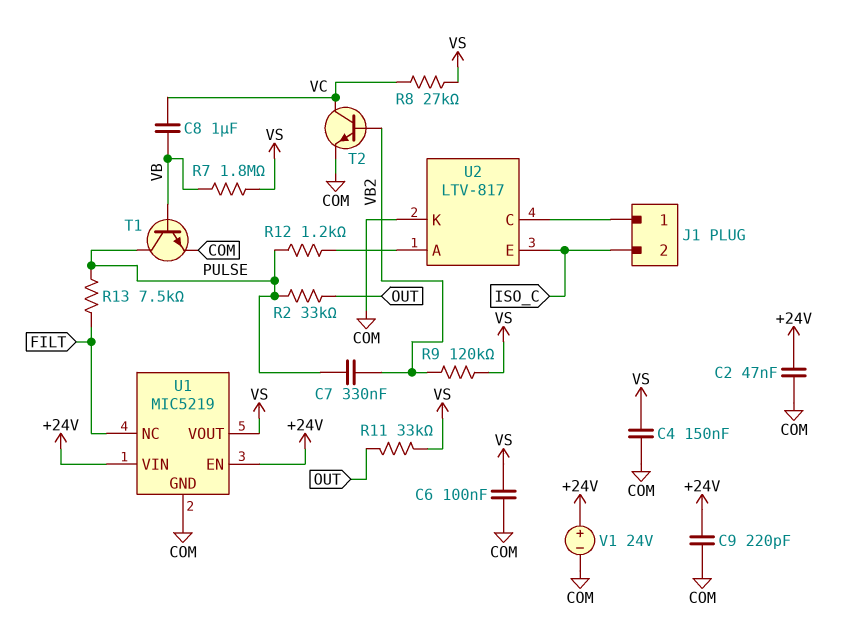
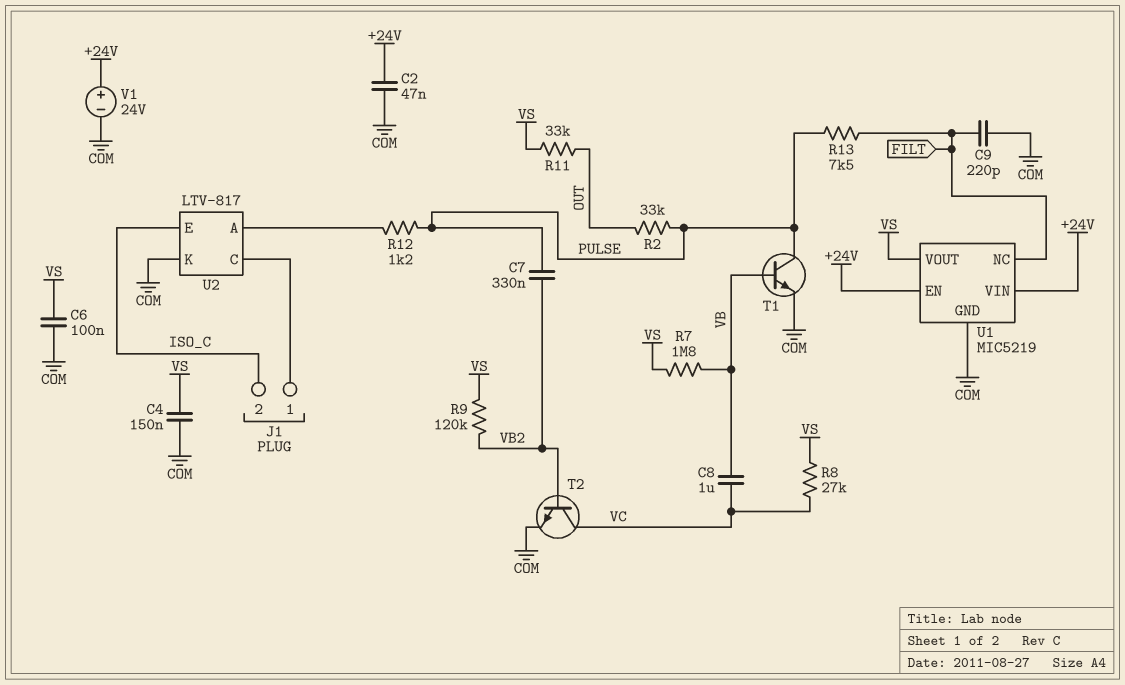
C9: 220pF (+24V, COM) -> 220pF (COM, FILT)

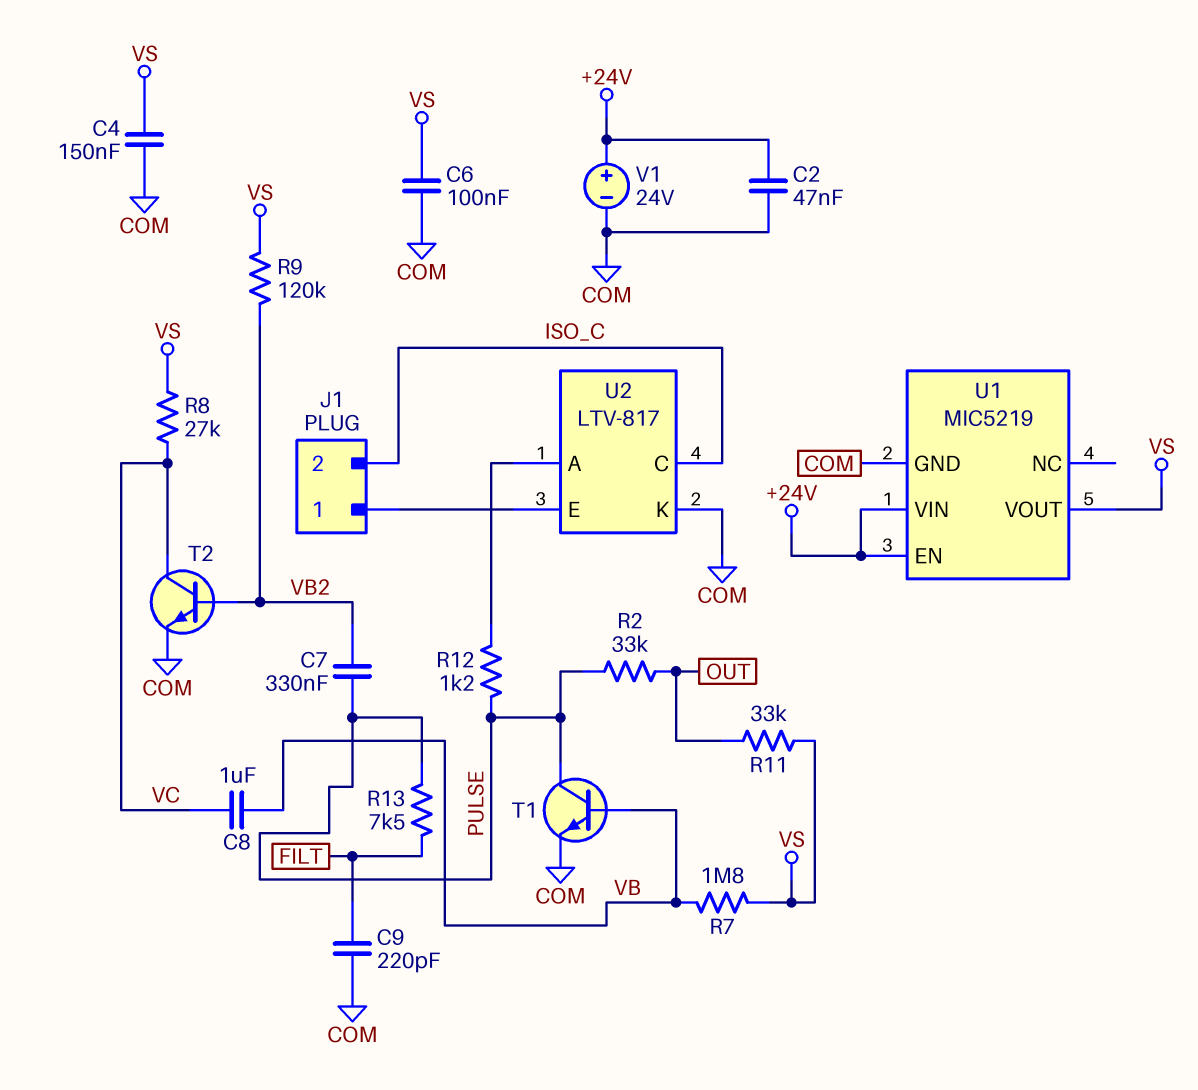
U1 pin NC: FILT -> none
U2 pin C: J1/1 -> ISO_C
U2 pin E: ISO_C -> J1/1

